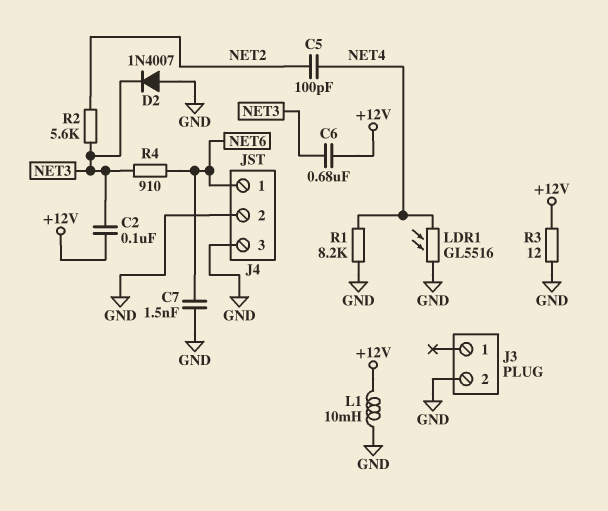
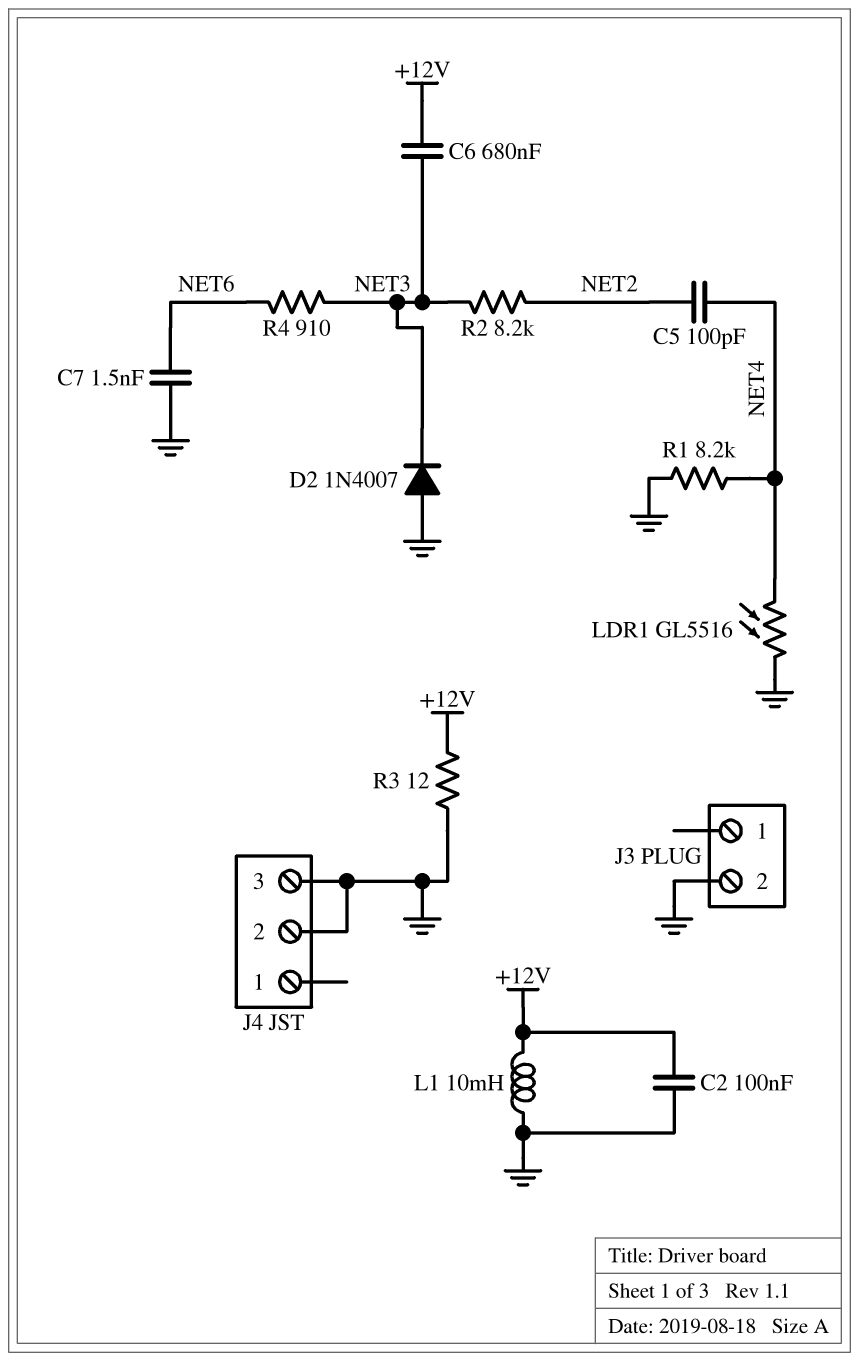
C2: 100nF (+12V, NET3) -> 100nF (+12V, GND)
J4 pin 1: NET6 -> none
R2: 5.6k (NET2, NET3) -> 8.2k (NET2, NET3)

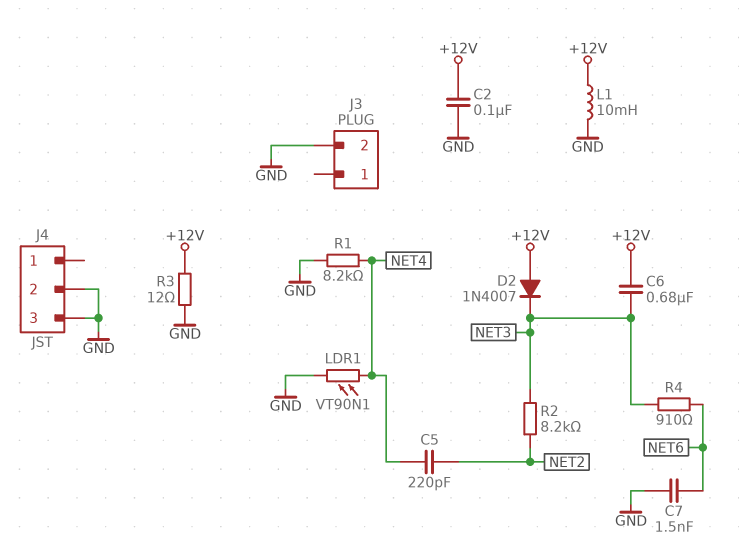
C5: 100pF (NET2, NET4) -> 220pF (NET2, NET4)
D2: diode 1N4007 (A GND, K NET3) -> diode 1N4007 (A +12V, K NET3)
LDR1: GL5516 (GND, NET4) -> VT90N1 (GND, NET4)

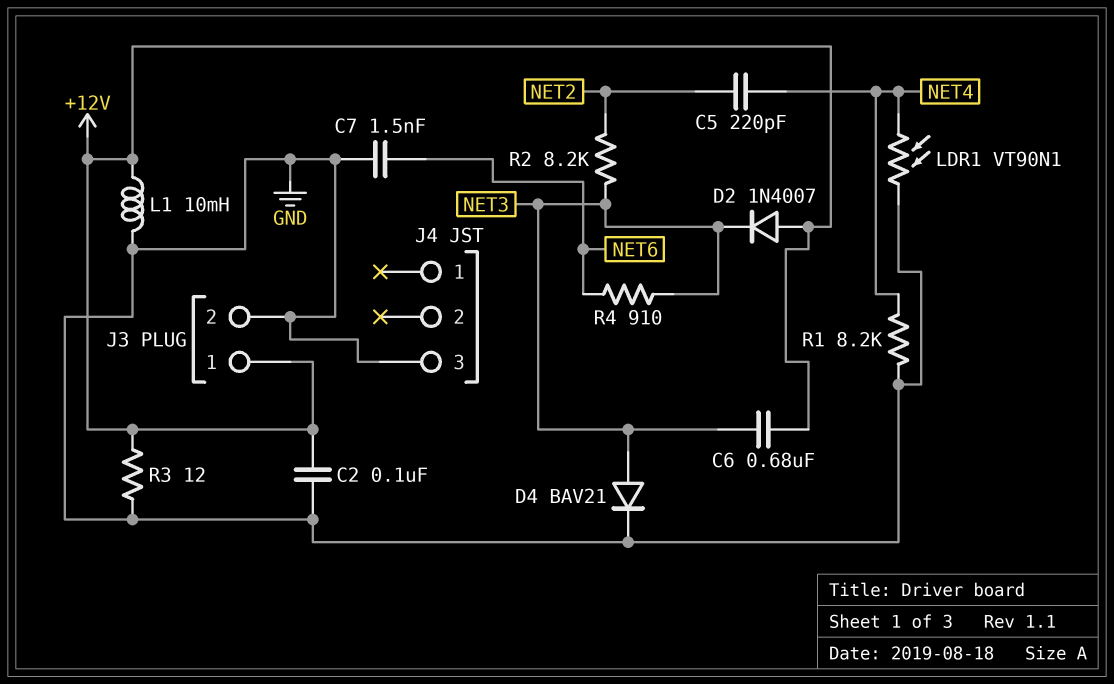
D4: none -> diode BAV21 (A NET3, K GND)
J3 pin 1: none -> +12V
J4 pin 2: GND -> none

